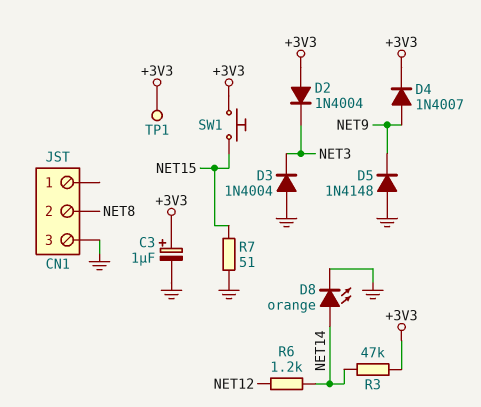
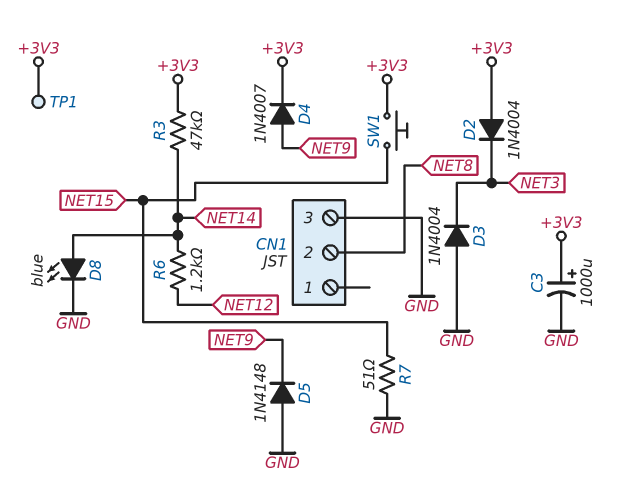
C3: 1uF (plus +3V3, minus GND) -> 1000uF (plus +3V3, minus GND)
D8: LED orange (A NET14, K GND) -> LED blue (A NET14, K GND)

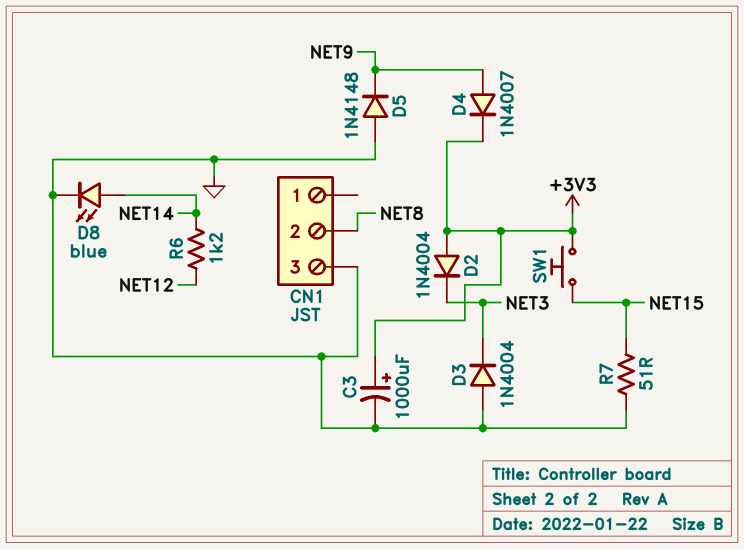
R3: 47k (+3V3, NET14) -> none
TP1: test point (+3V3) -> none

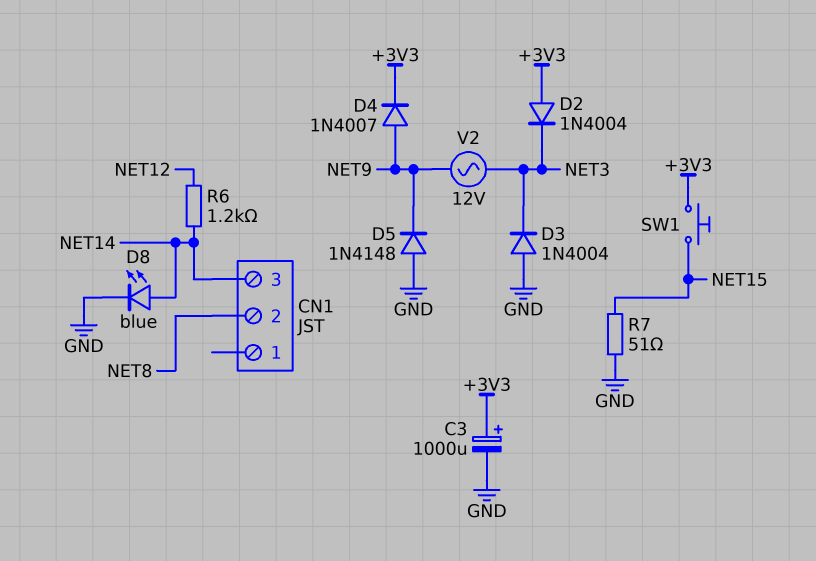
CN1 pin 3: GND -> NET14
V2: none -> AC 12V (NET3, NET9)

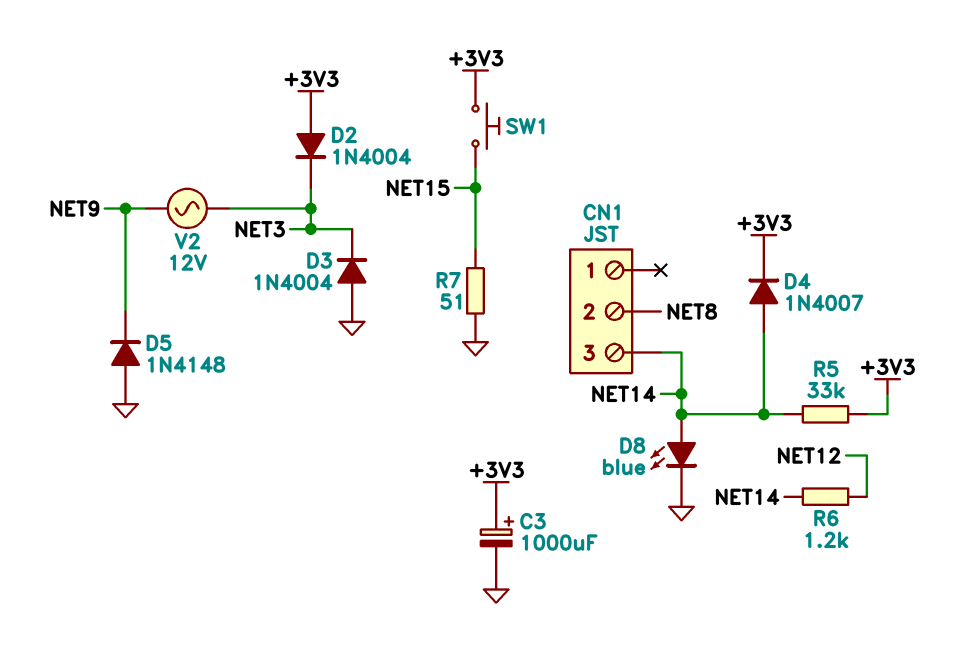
D4: diode 1N4007 (A NET9, K +3V3) -> diode 1N4007 (A NET14, K +3V3)
R5: none -> 33k (+3V3, NET14)

